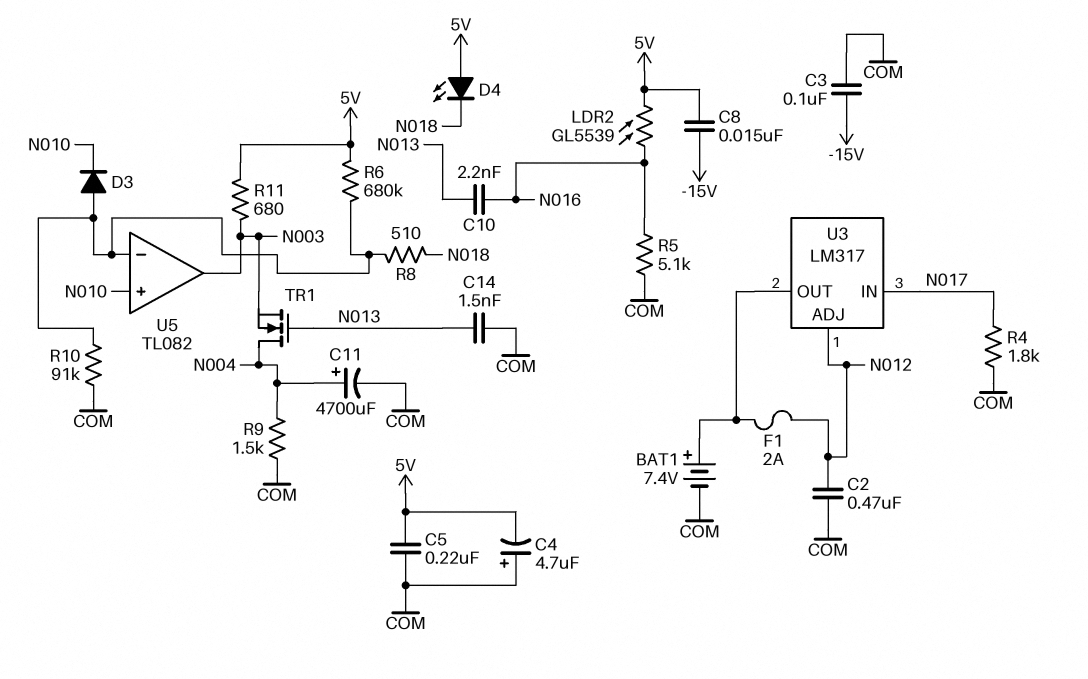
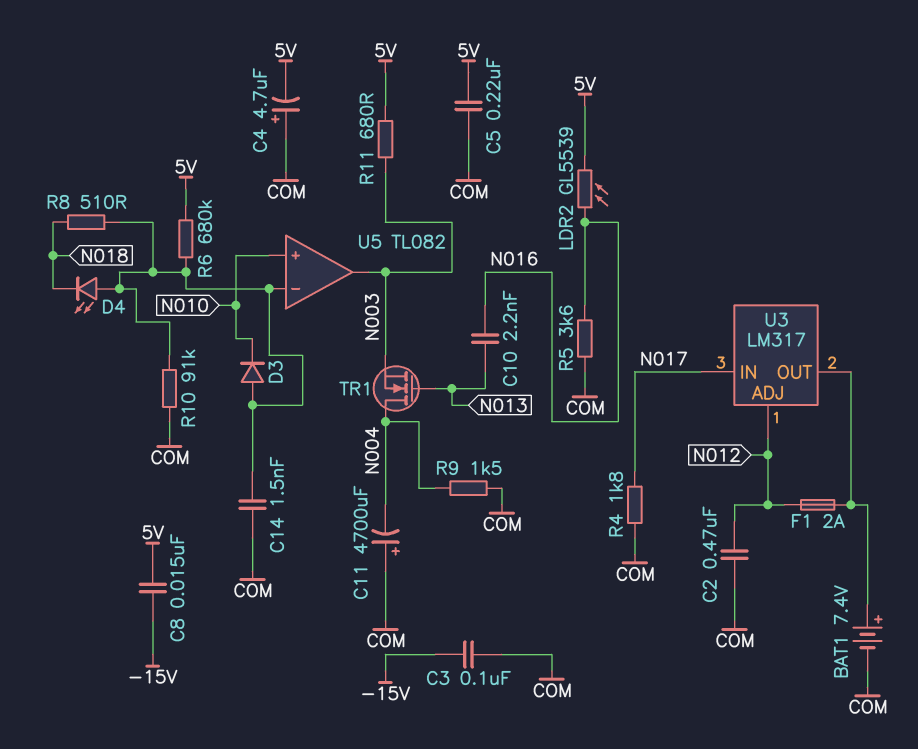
C11: 4700uF (plus N004, minus COM) -> 4700uF (plus COM, minus N004)
C14: 1.5nF (COM, N013) -> 1.5nF (COM, U5/in-)
D4: LED (A 5V, K N018) -> LED (A U5/in-, K N018)
R5: 5.1k (COM, N016) -> 3.6k (COM, N016)

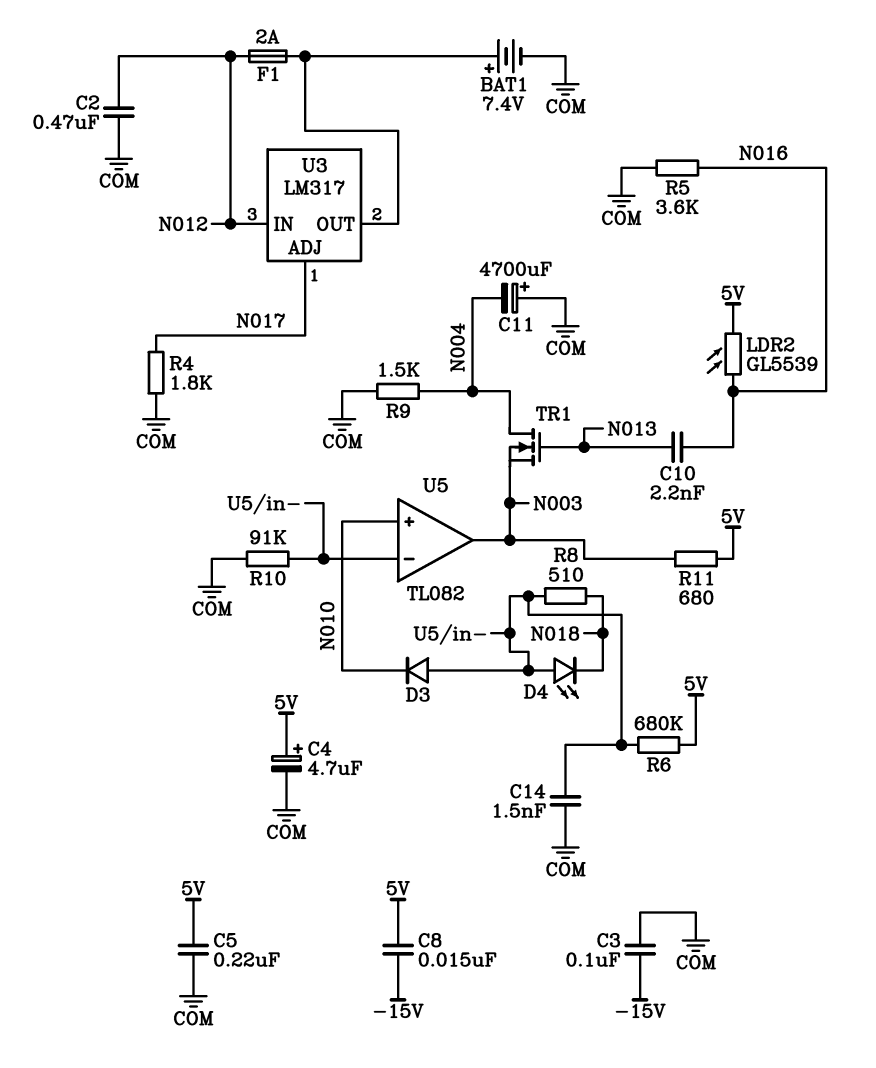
C4: 4.7uF (plus COM, minus 5V) -> 4.7uF (plus 5V, minus COM)
U3 pin ADJ: N012 -> N017
U3 pin IN: N017 -> N012

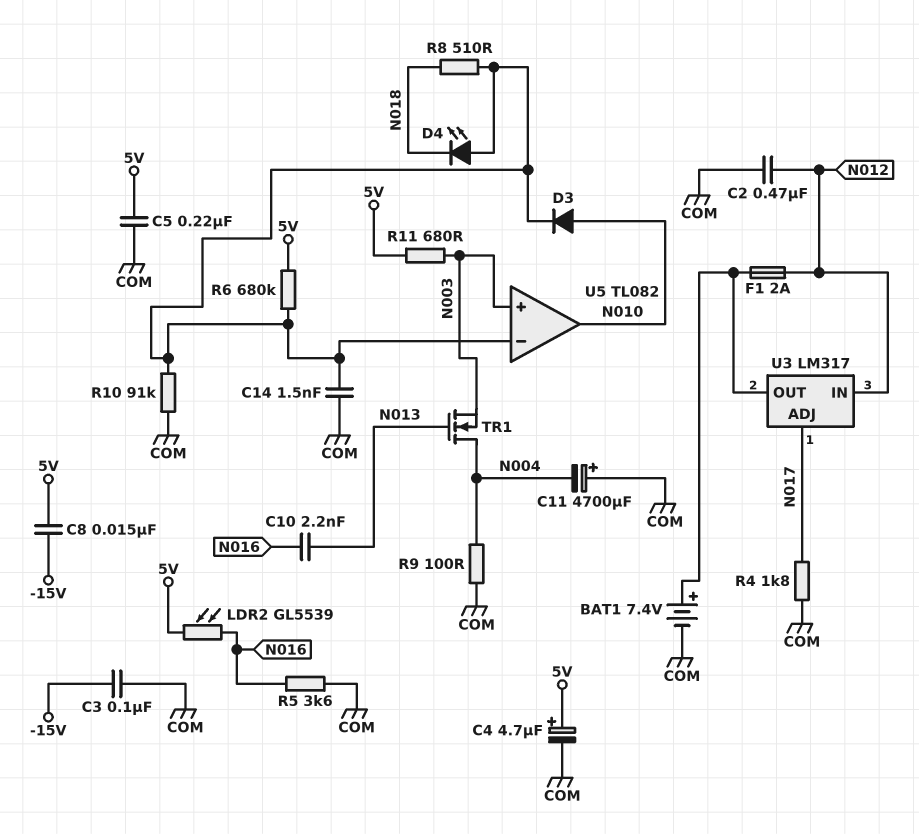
D3: diode (A U5/in-, K N010) -> diode (A N010, K U5/in-)
R9: 1.5k (COM, N004) -> 100 (COM, N004)
U5 pin in+: N010 -> N003
U5 pin out: N003 -> N010

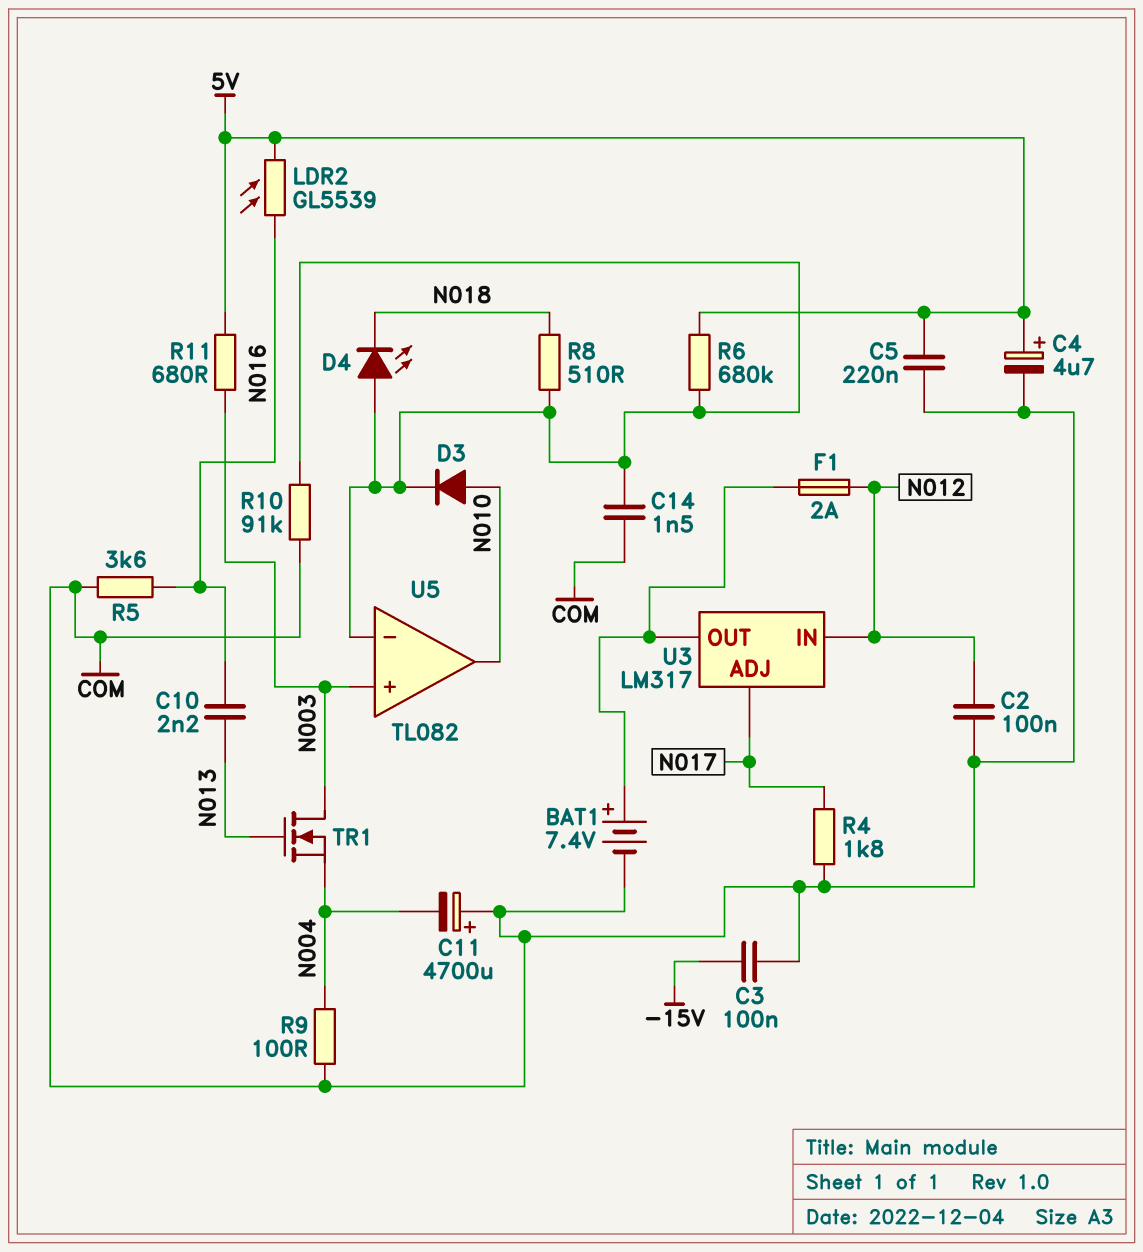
C2: 470nF (COM, N012) -> 100nF (COM, N012)
C8: 15nF (-15V, 5V) -> none
TR1: NMOS (G N013, D N004, S N003) -> NMOS (G N013, D N003, S N004)

